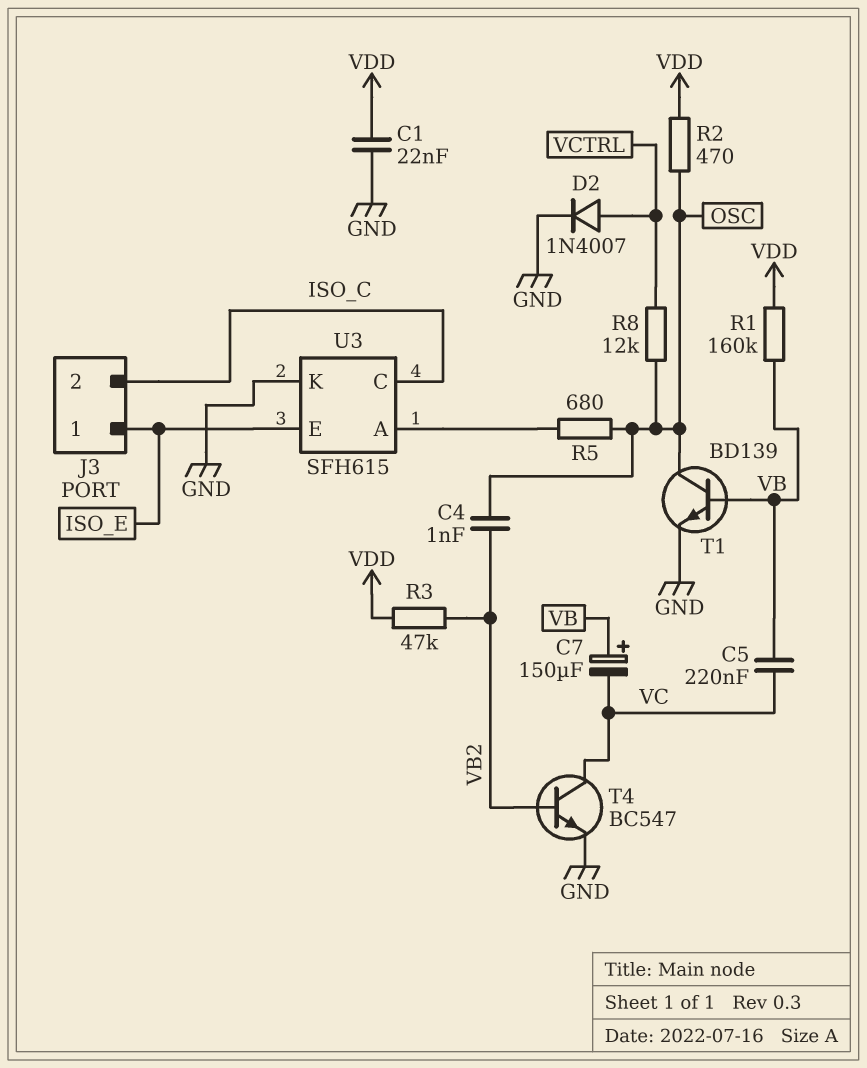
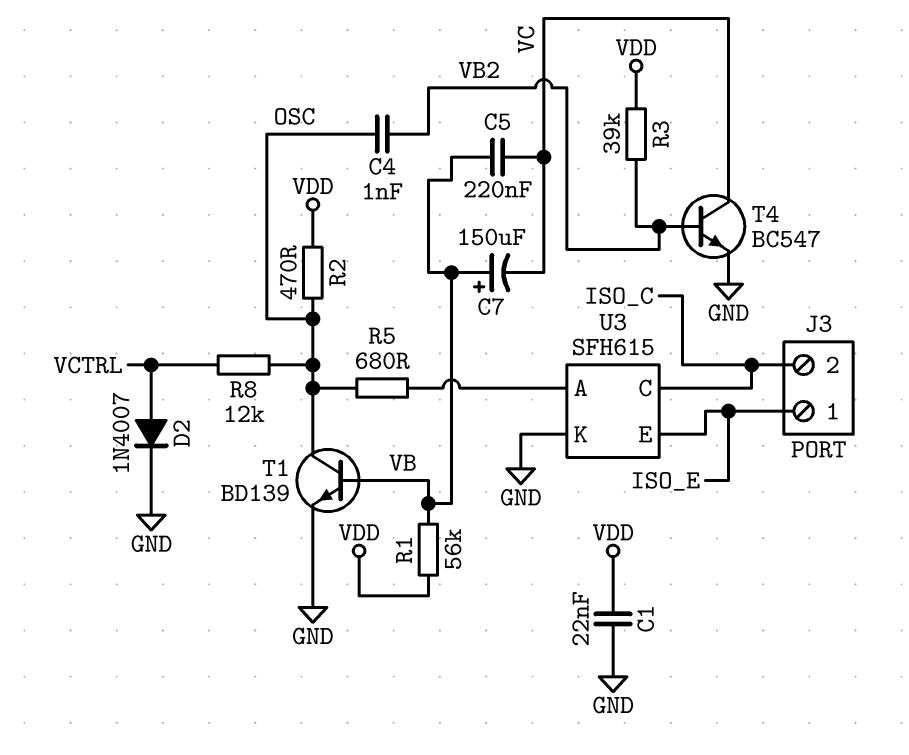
R1: 160k (VB, VDD) -> 56k (VB, VDD)
R3: 47k (VB2, VDD) -> 39k (VB2, VDD)

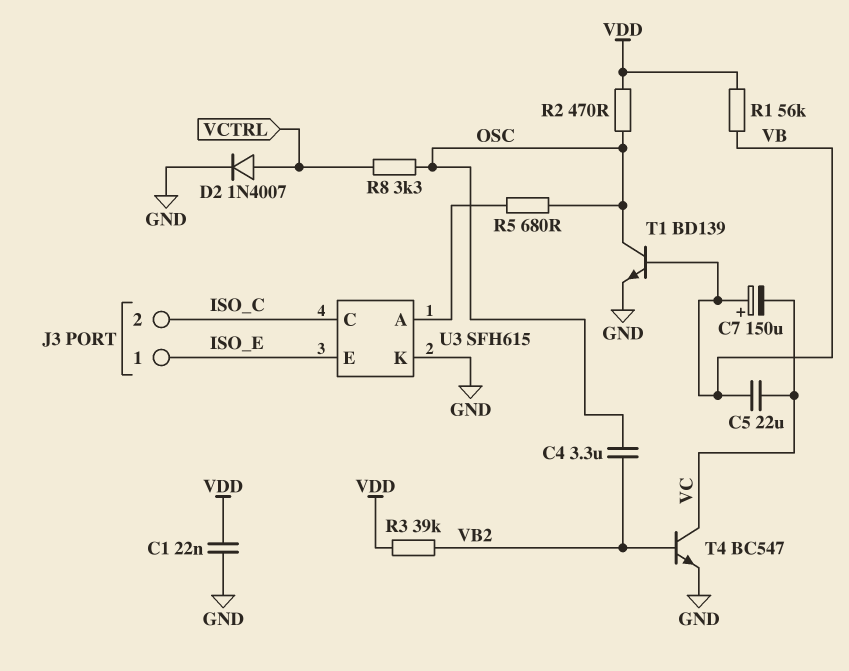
C4: 1nF (OSC, VB2) -> 3.3uF (OSC, VB2)
C5: 220nF (VB, VC) -> 22uF (VB, VC)
R8: 12k (OSC, VCTRL) -> 3.3k (OSC, VCTRL)

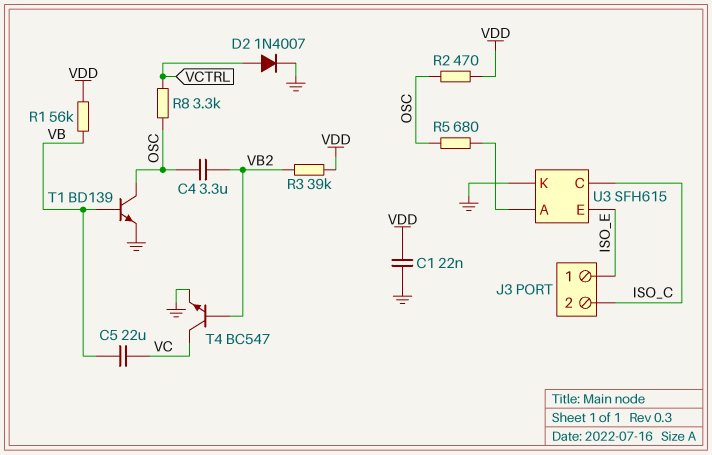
C7: 150uF (plus VB, minus VC) -> none

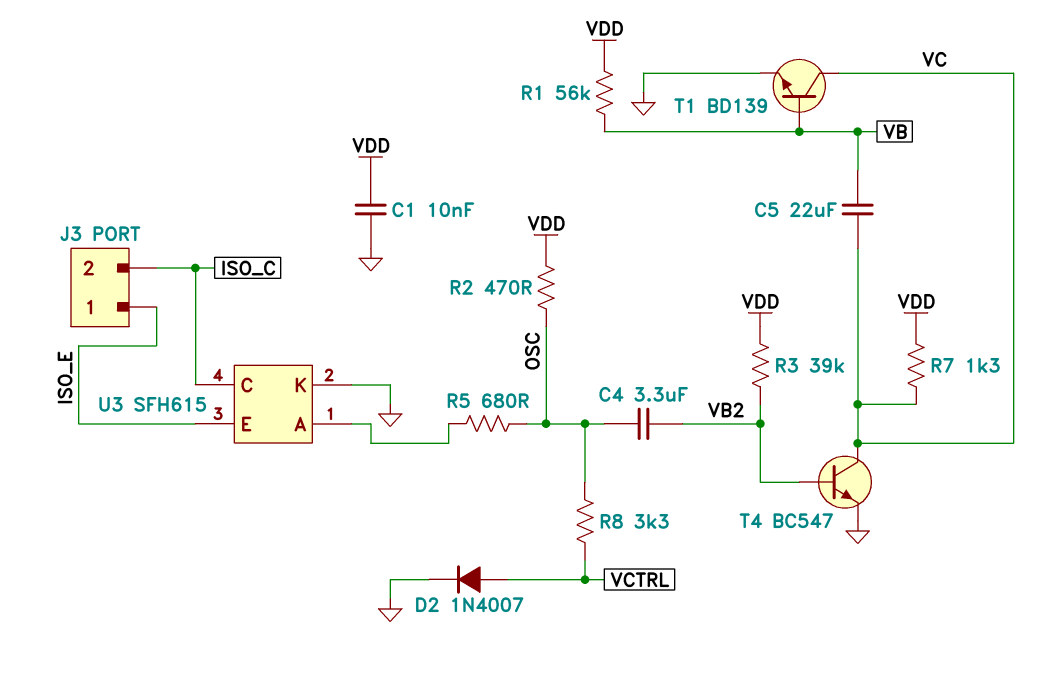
C1: 22nF (GND, VDD) -> 10nF (GND, VDD)
R7: none -> 1.3k (VC, VDD)
T1: NPN BD139 (B VB, C OSC, E GND) -> NPN BD139 (B VB, C VC, E GND)

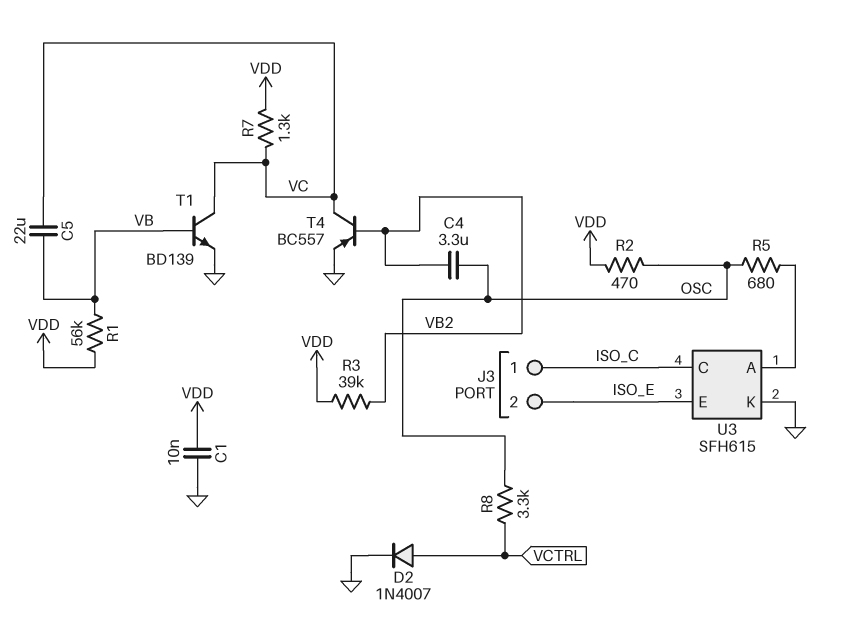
J3 pin 1: ISO_E -> ISO_C
J3 pin 2: ISO_C -> ISO_E
T4: NPN BC547 (B VB2, C VC, E GND) -> PNP BC557 (B VB2, C VC, E GND)

